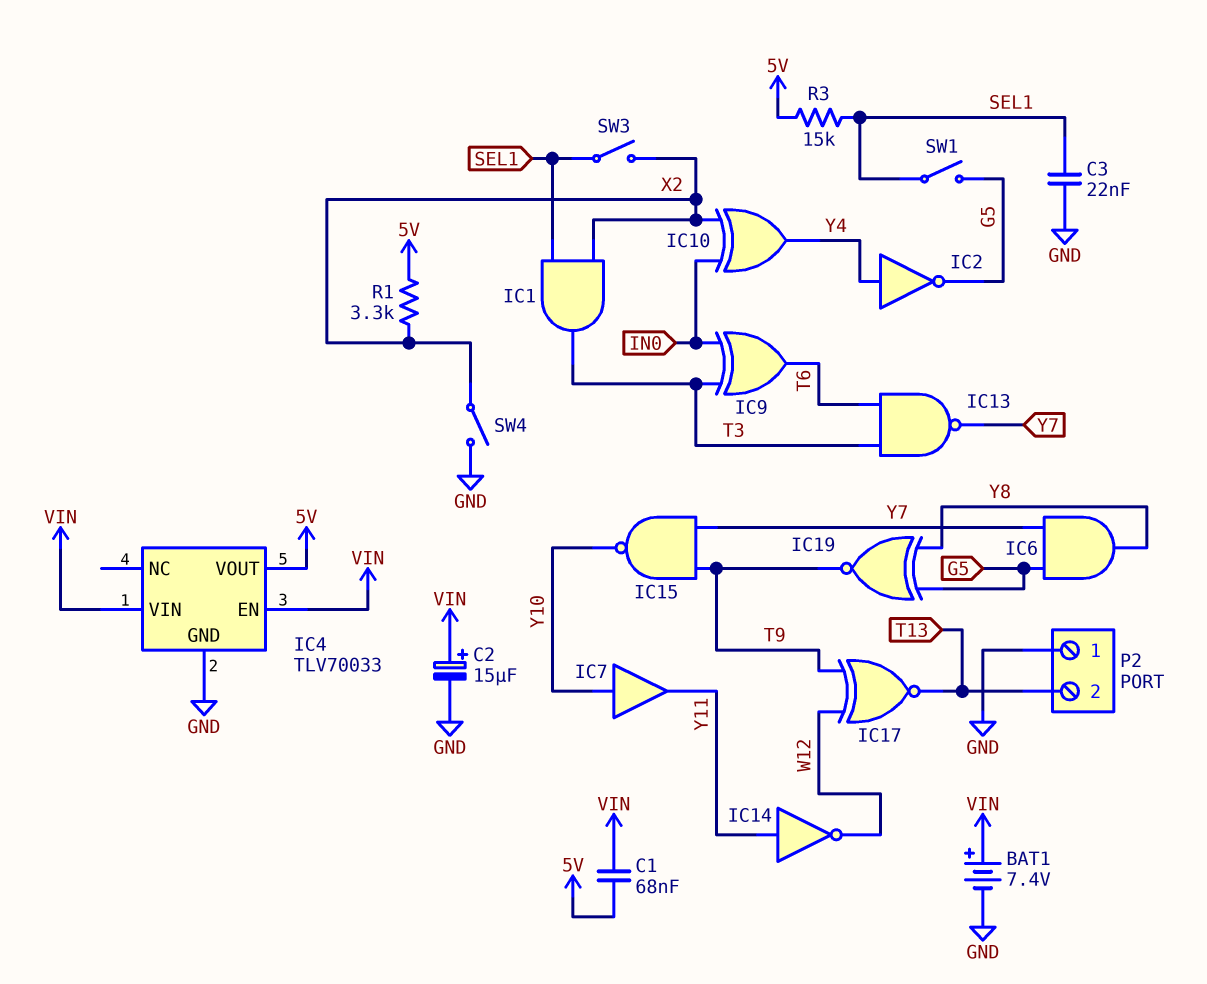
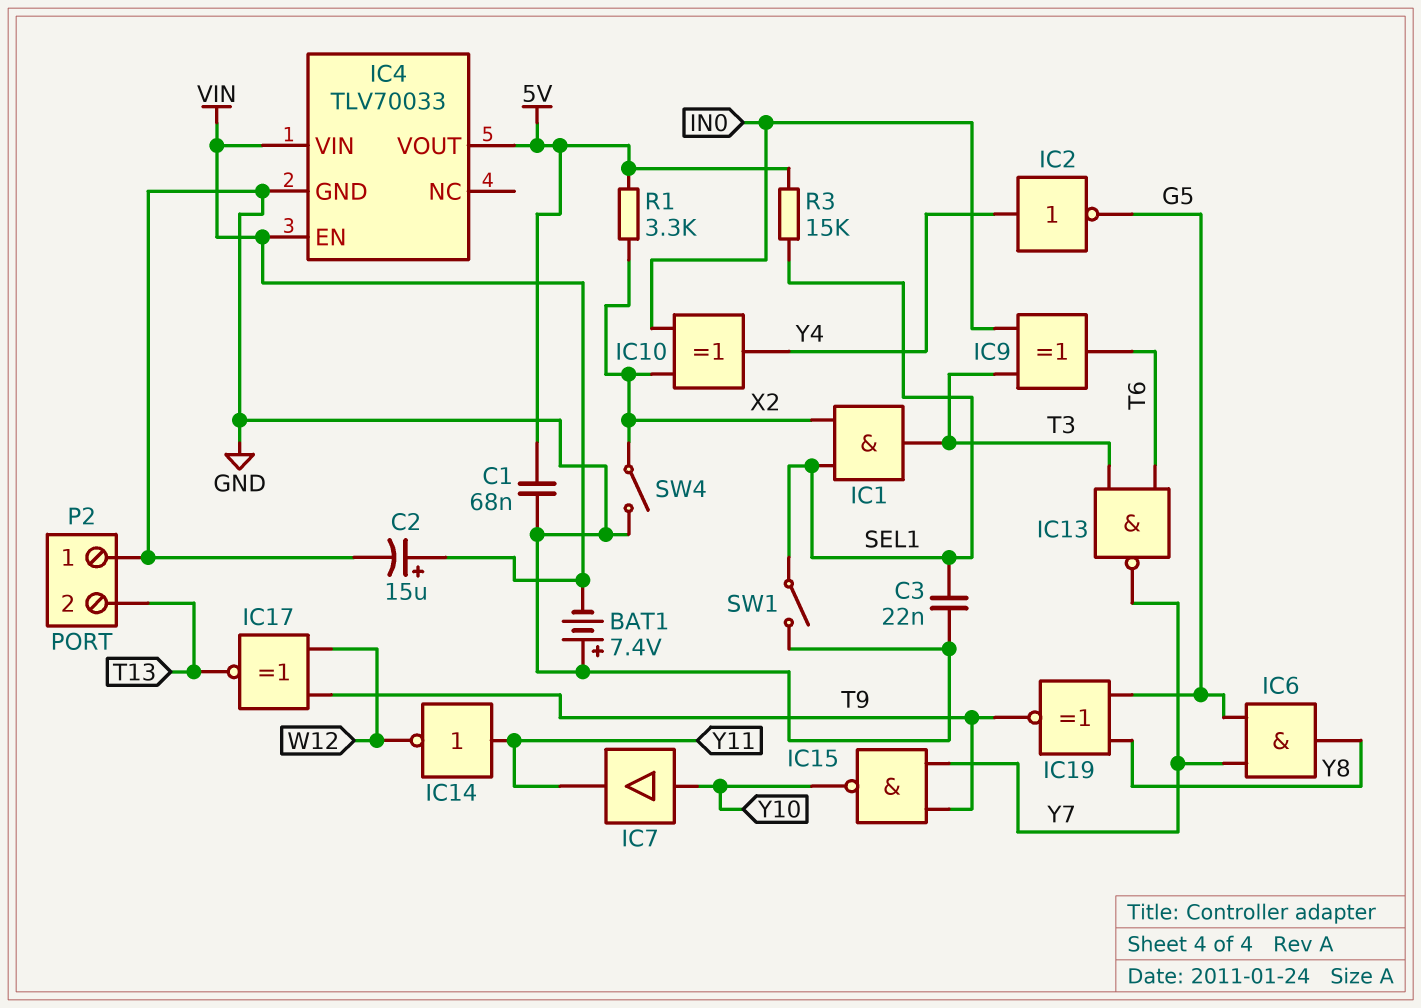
BAT1: 7.4V (plus VIN, minus GND) -> 7.4V (plus GND, minus VIN)
C1: 68nF (5V, VIN) -> 68nF (5V, GND)
SW1: switch (G5, SEL1) -> switch (GND, SEL1)
SW3: switch (SEL1, X2) -> none

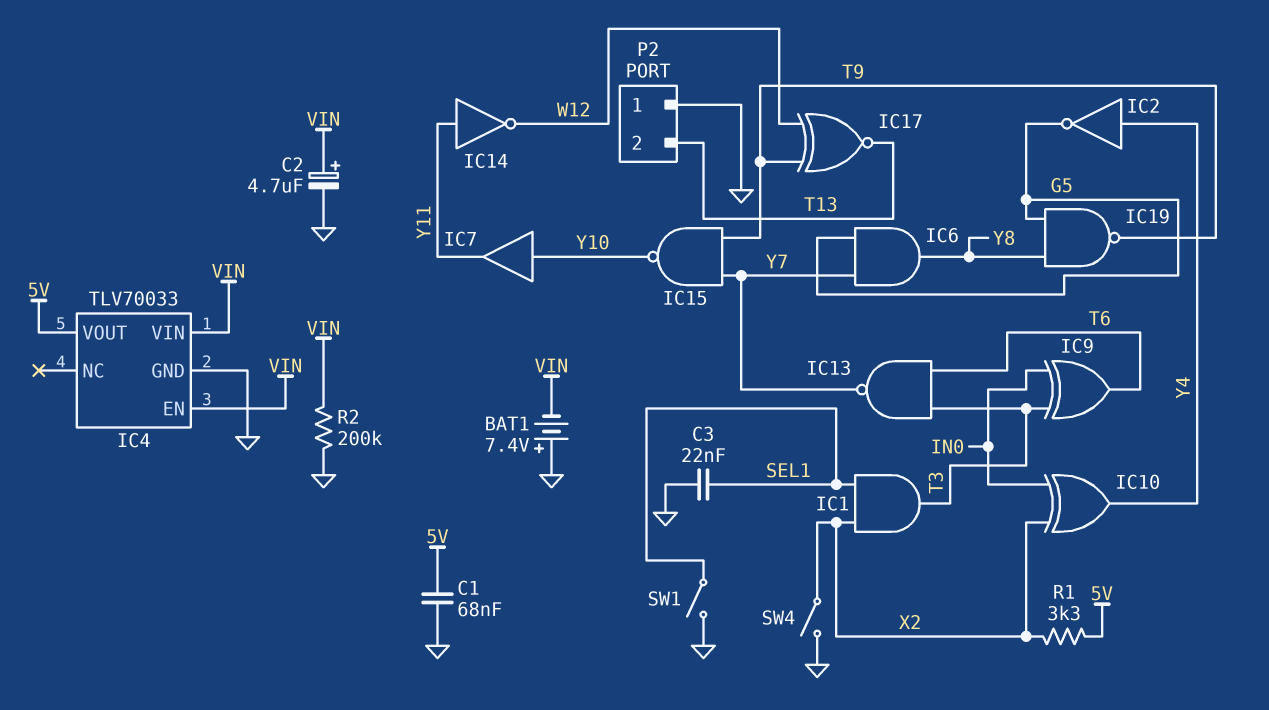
C2: 15uF (plus VIN, minus GND) -> 4.7uF (plus VIN, minus GND)
IC19: XNOR (in G5, in Y8, out T9) -> NAND (in G5, in Y8, out T9)
R2: none -> 200k (GND, VIN)
R3: 15k (5V, SEL1) -> none

